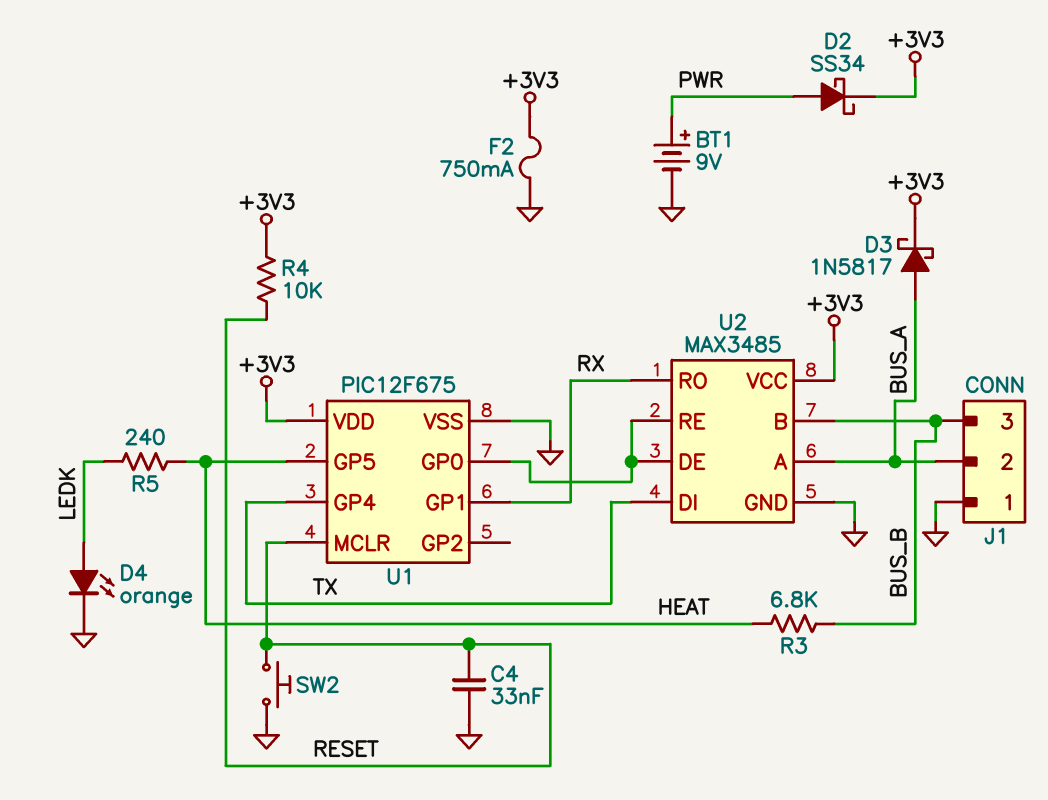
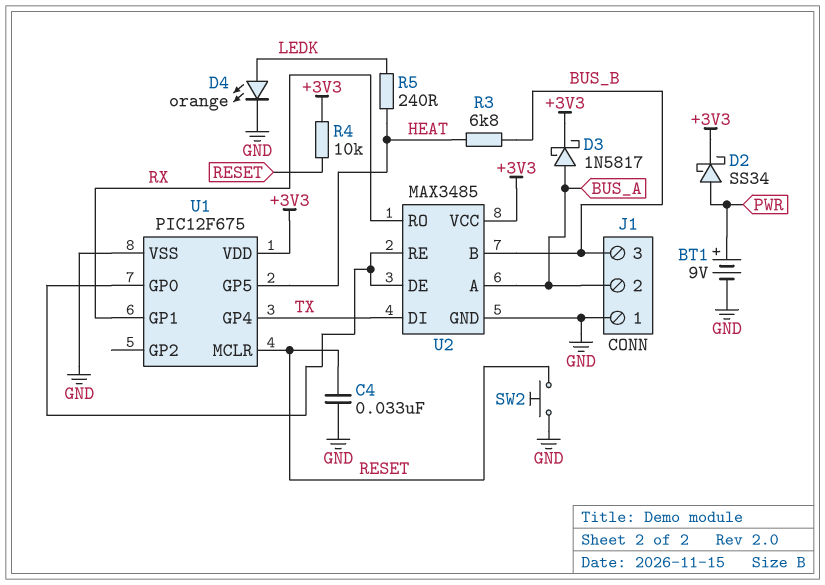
F2: 750mA (+3V3, GND) -> none

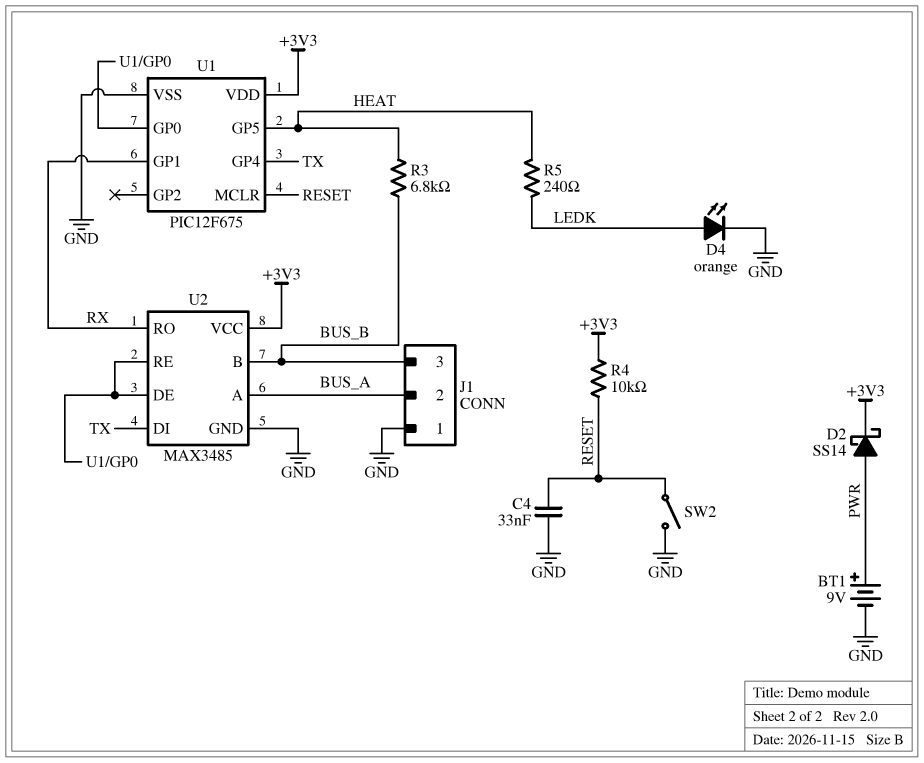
D2: schottky SS34 (A PWR, K +3V3) -> schottky SS14 (A PWR, K +3V3)
D3: schottky 1N5817 (A BUS_A, K +3V3) -> none
SW2: button (GND, RESET) -> switch (GND, RESET)

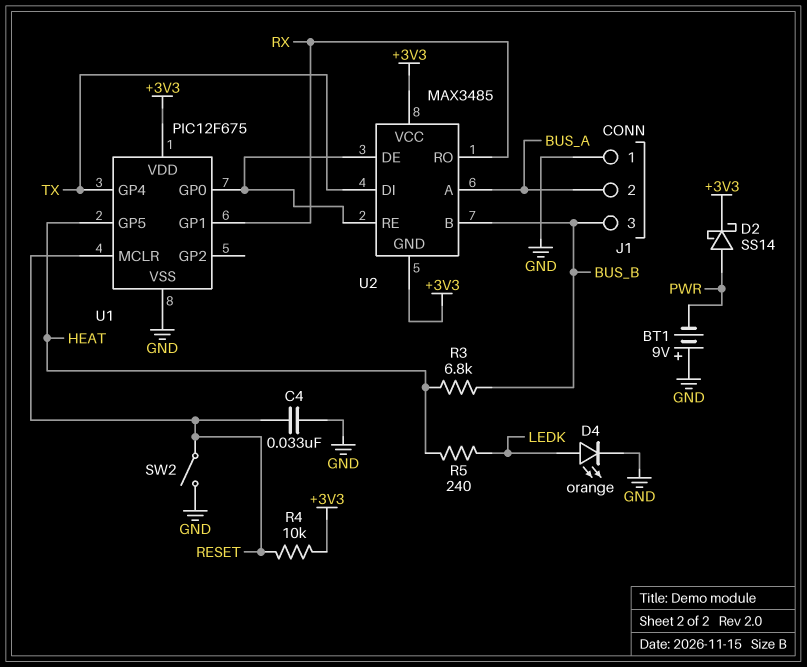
BT1: 9V (plus PWR, minus GND) -> 9V (plus GND, minus PWR)
U2 pin GND: GND -> +3V3

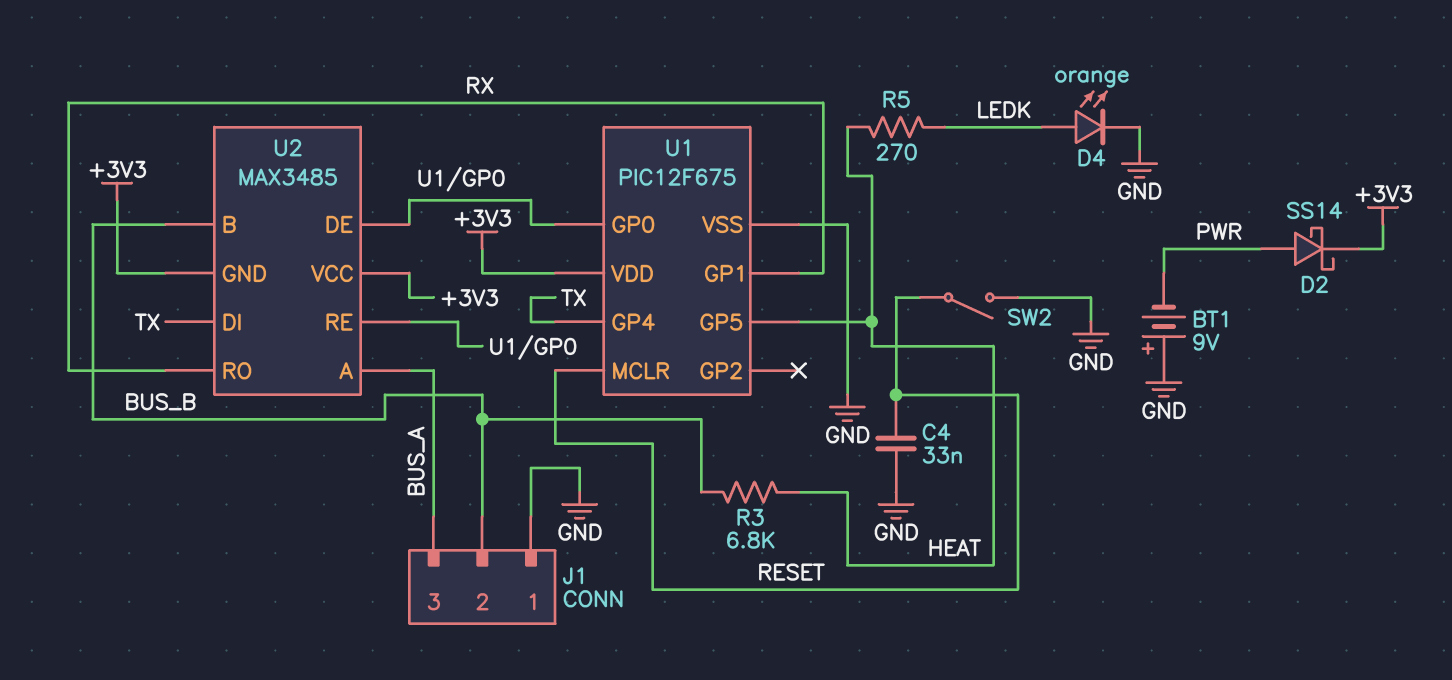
J1 pin 2: BUS_A -> BUS_B
J1 pin 3: BUS_B -> BUS_A
R4: 10k (+3V3, RESET) -> none
R5: 240 (HEAT, LEDK) -> 270 (HEAT, LEDK)

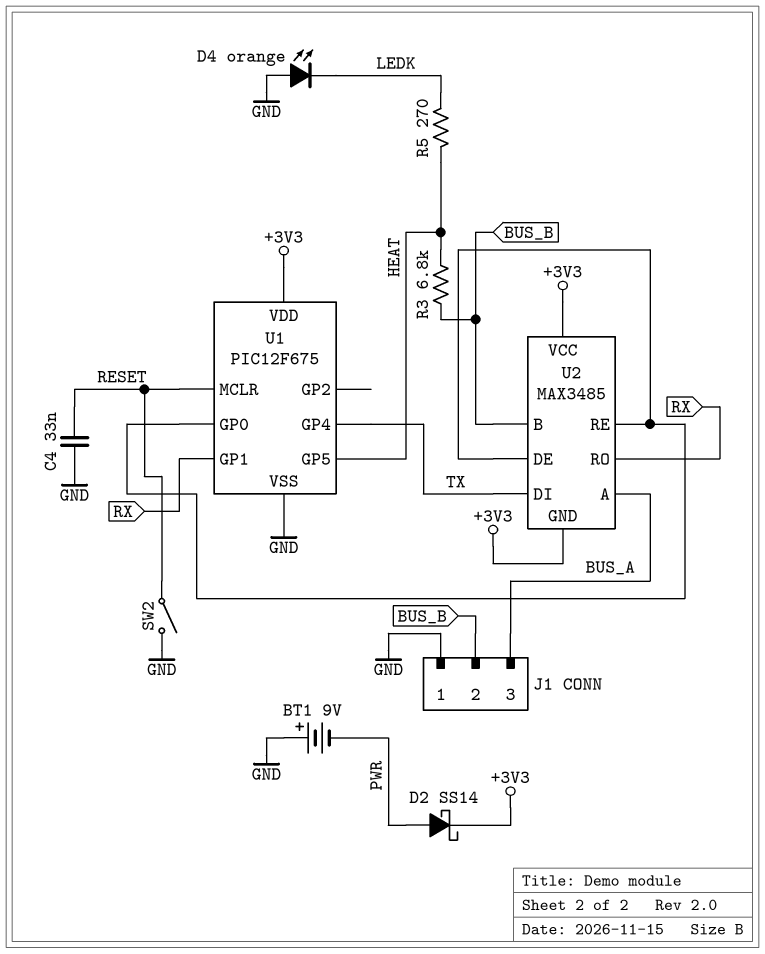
D4: LED orange (A LEDK, K GND) -> LED orange (A GND, K LEDK)

